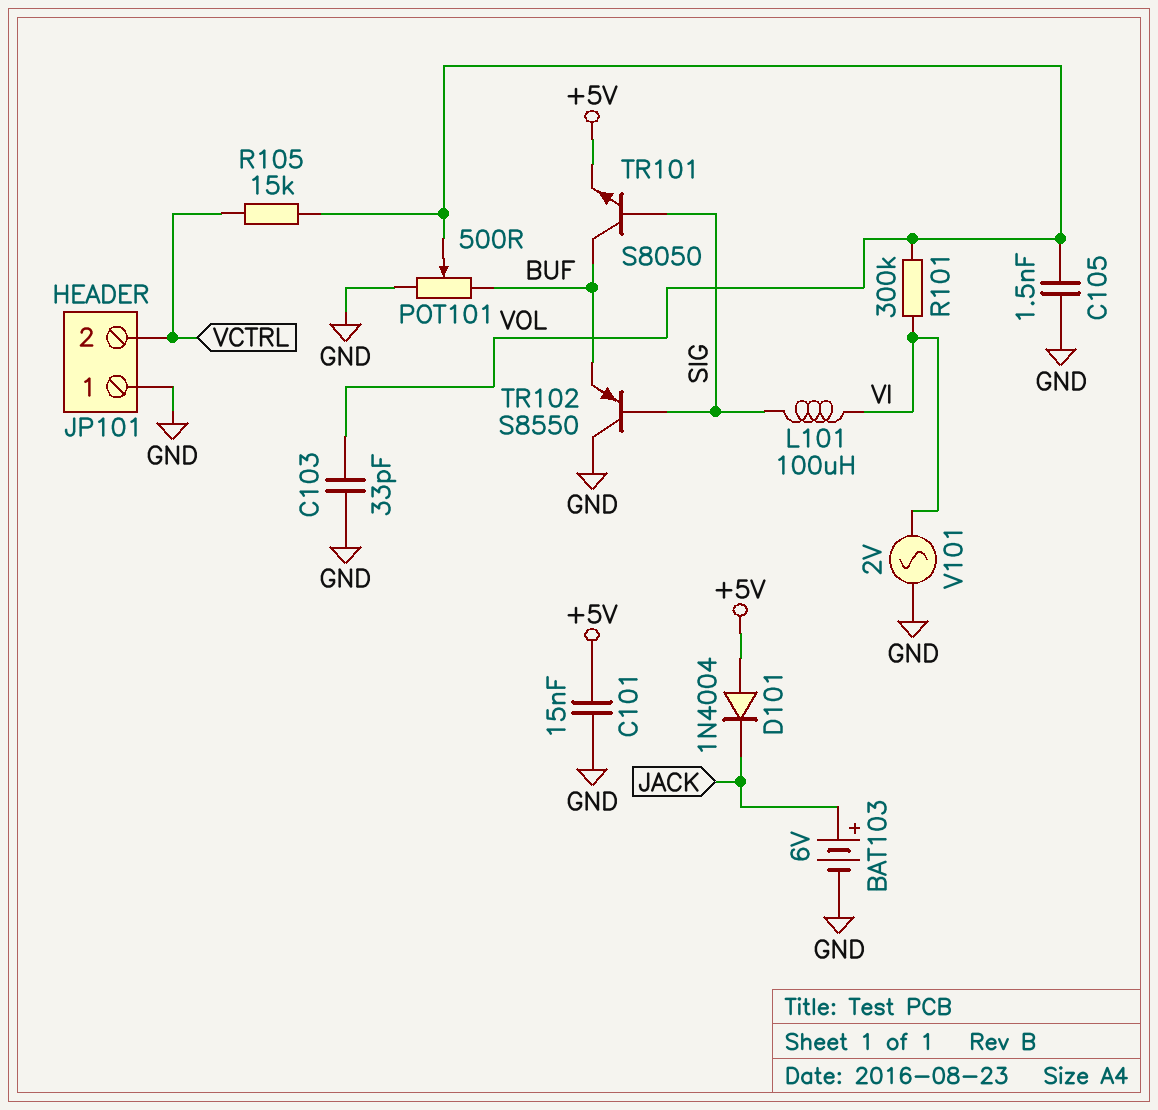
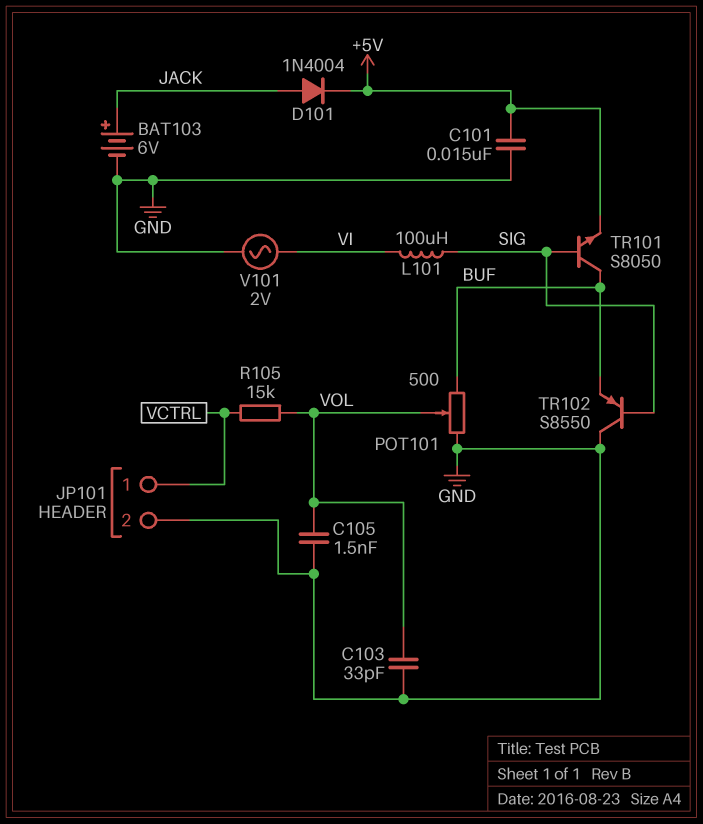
D101: diode 1N4004 (A +5V, K JACK) -> diode 1N4004 (A JACK, K +5V)
JP101 pin 1: GND -> VCTRL
JP101 pin 2: VCTRL -> GND
R101: 300k (VI, VOL) -> none

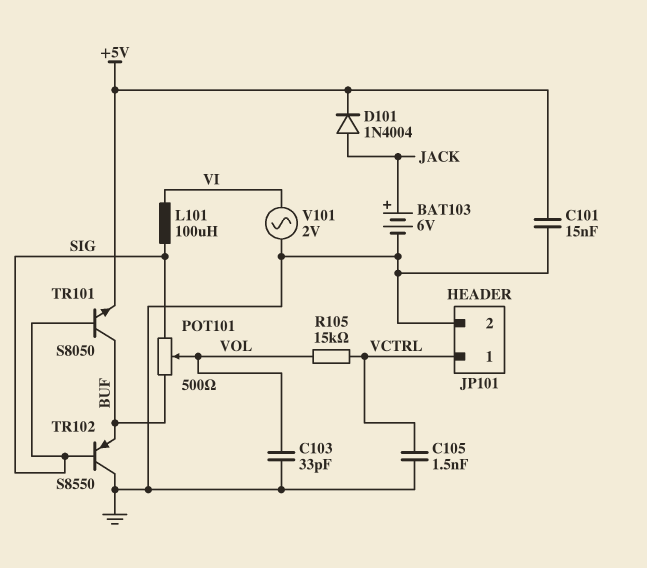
C105: 1.5nF (GND, VOL) -> 1.5nF (GND, VCTRL)
POT101: 500 (BUF, GND, wiper VOL) -> 500 (BUF, SIG, wiper VOL)

